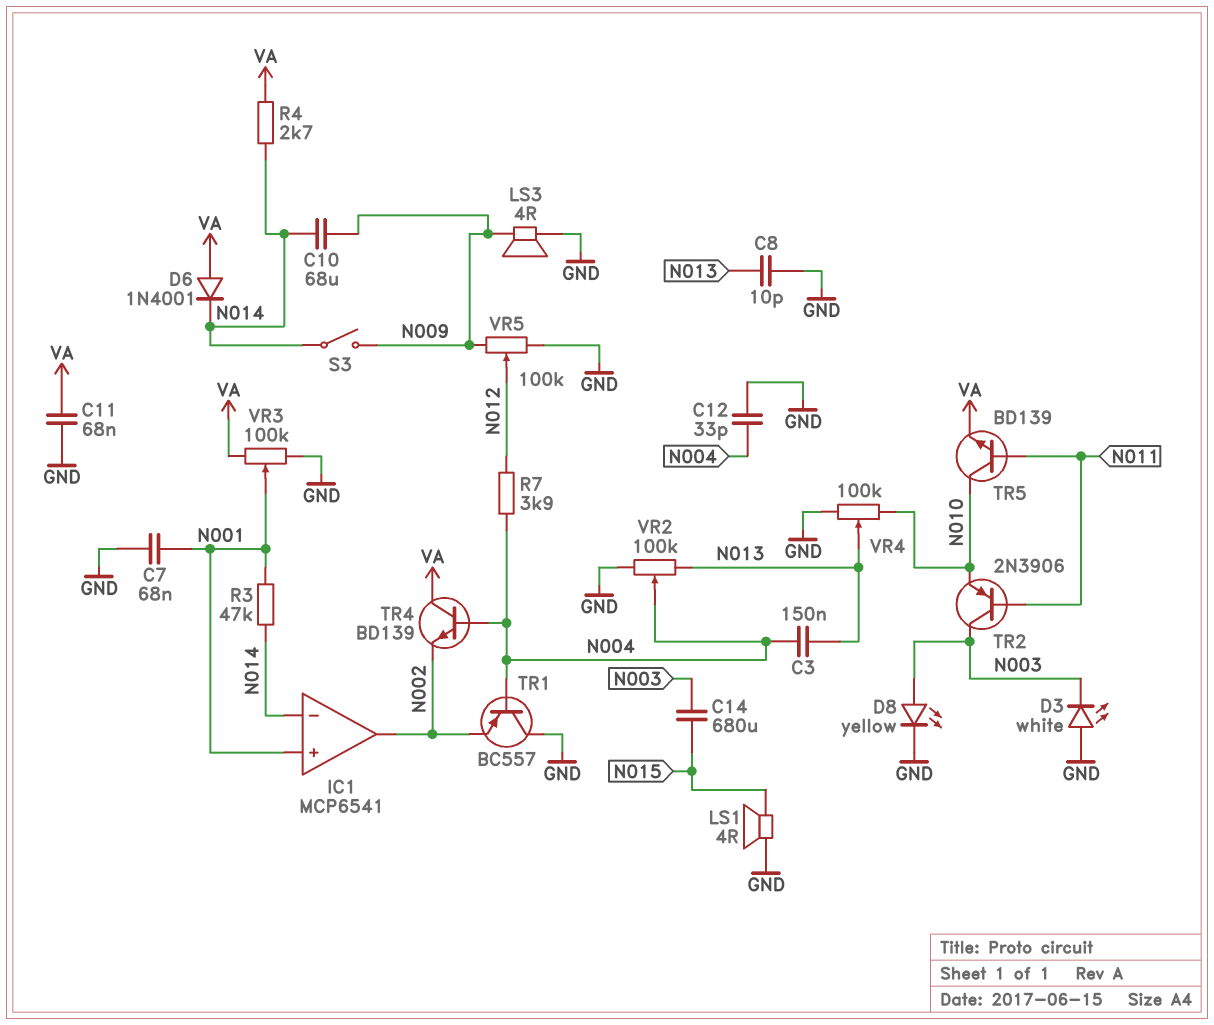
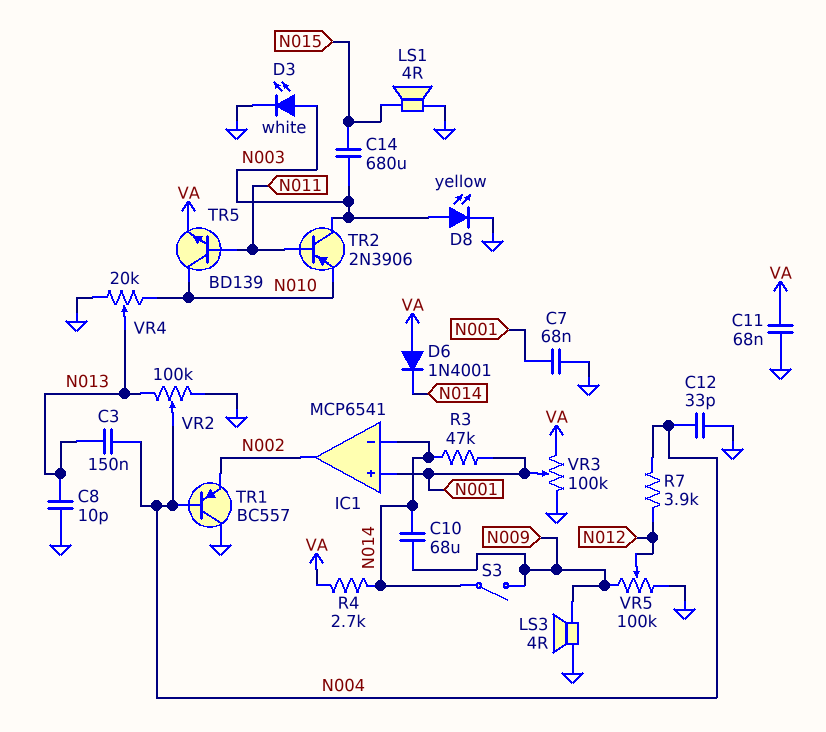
D3: LED white (A GND, K N003) -> LED white (A N003, K GND)
TR4: NPN BD139 (B N004, C VA, E N002) -> none
VR4: 100k (GND, N010, wiper N013) -> 20k (GND, N010, wiper N013)

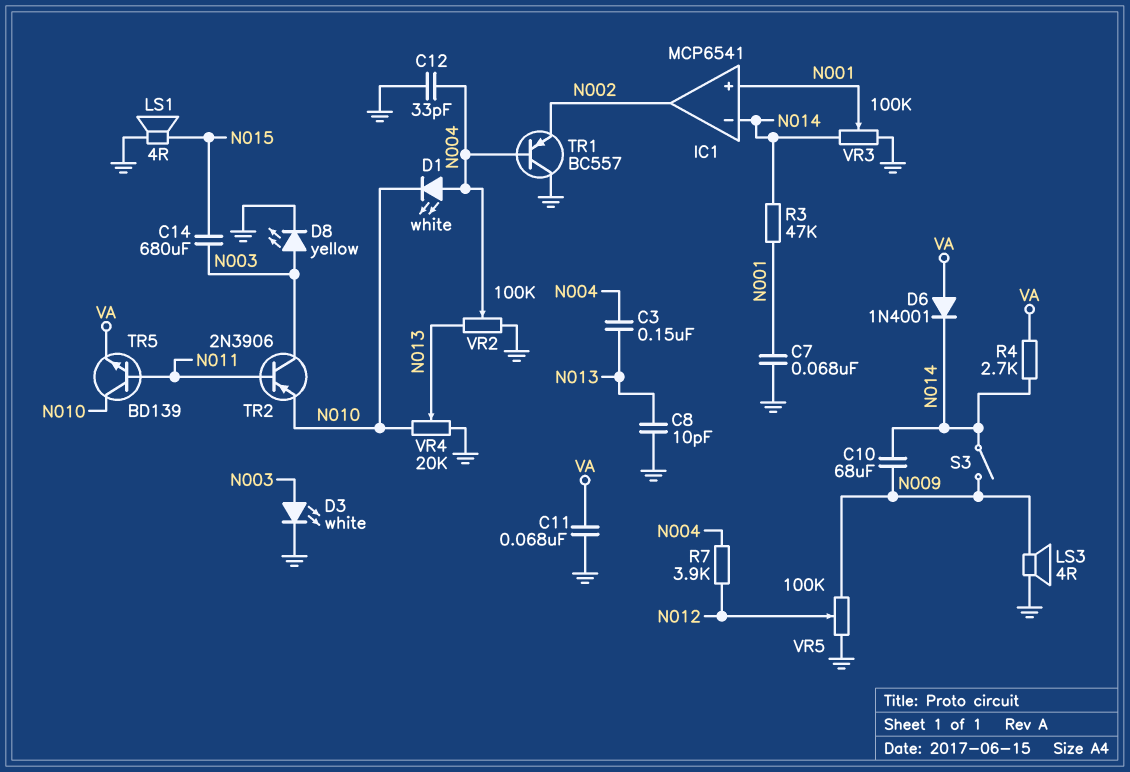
D1: none -> LED white (A N004, K N010)
VR3: 100k (GND, VA, wiper N001) -> 100k (GND, N014, wiper N001)

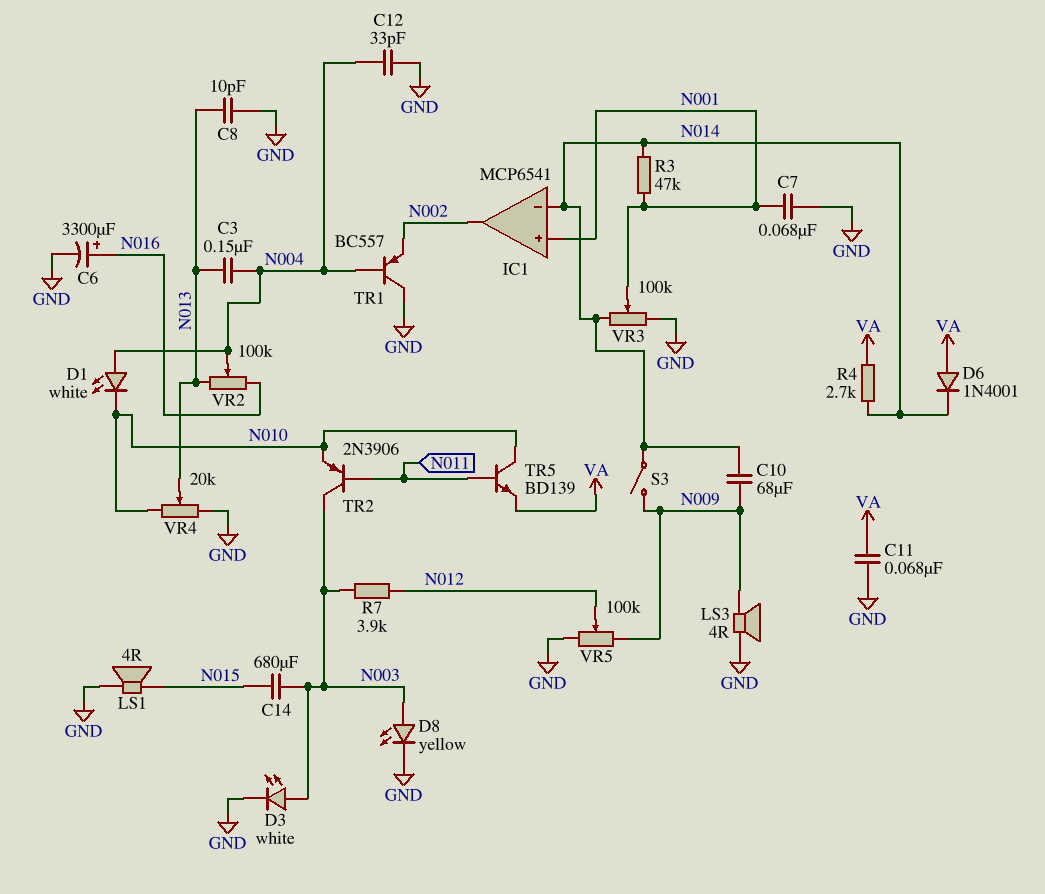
C6: none -> 3300uF (plus N016, minus GND)
R7: 3.9k (N004, N012) -> 3.9k (N003, N012)
VR2: 100k (GND, N013, wiper N004) -> 100k (N013, N016, wiper N004)

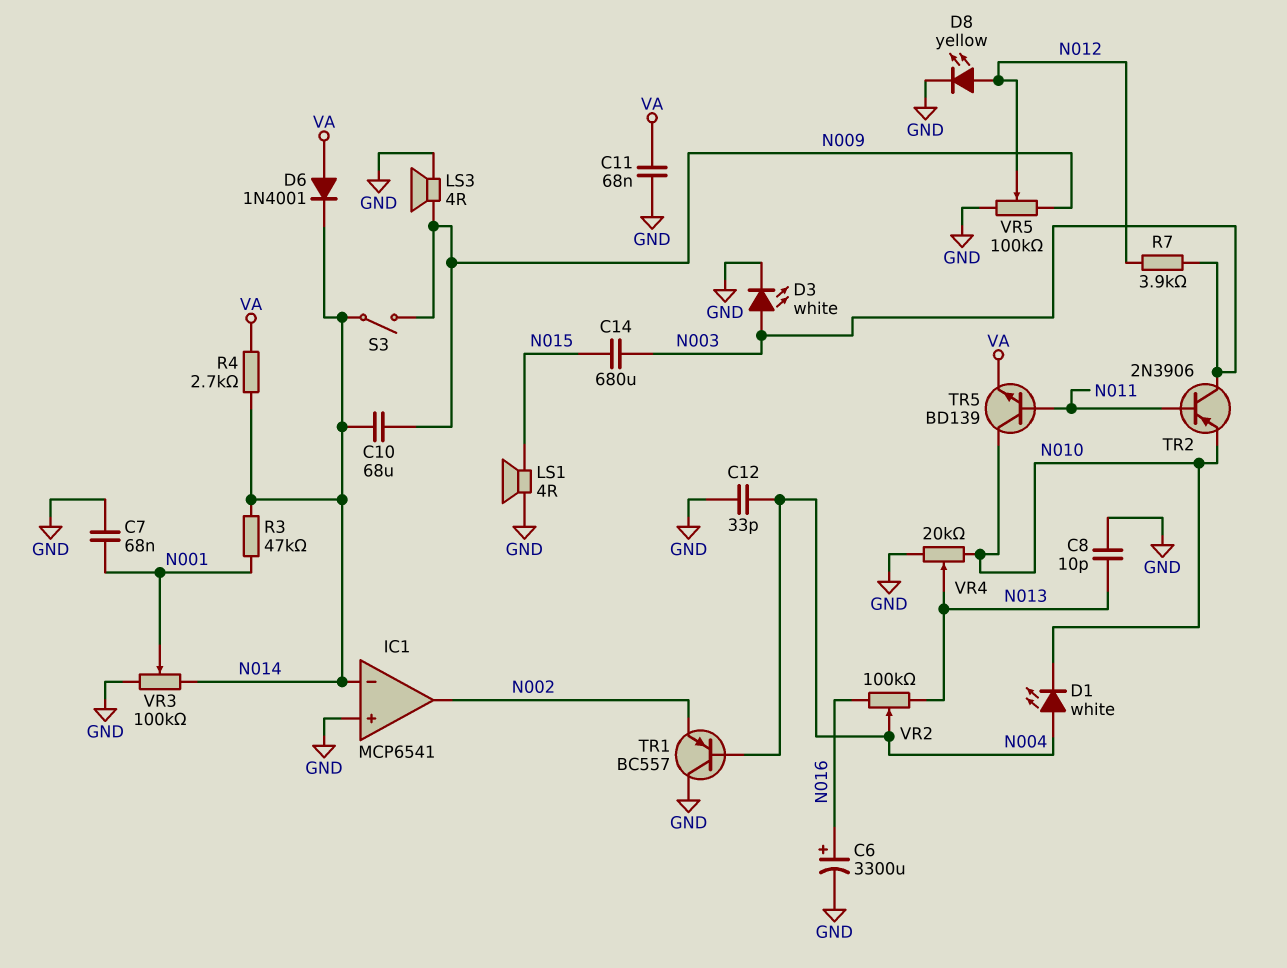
C3: 150nF (N004, N013) -> none
D8: LED yellow (A N003, K GND) -> LED yellow (A N012, K GND)
IC1 pin in+: N001 -> GND

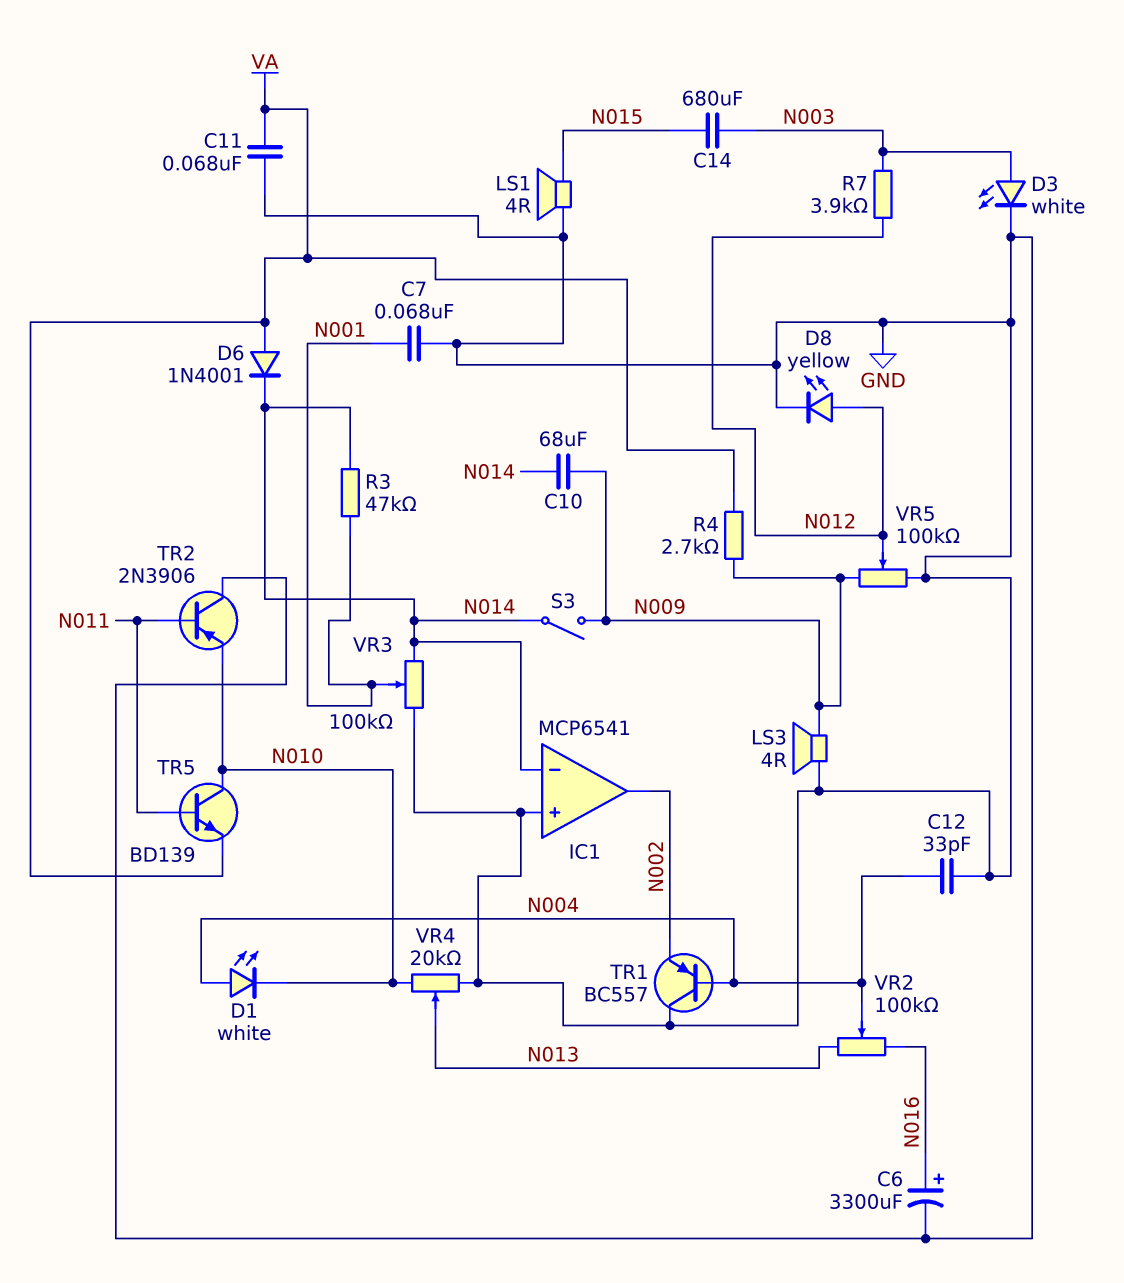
C8: 10pF (GND, N013) -> none
R4: 2.7k (N014, VA) -> 2.7k (N009, VA)
TR2: PNP 2N3906 (B N011, C N003, E N010) -> PNP 2N3906 (B N011, C GND, E N010)

